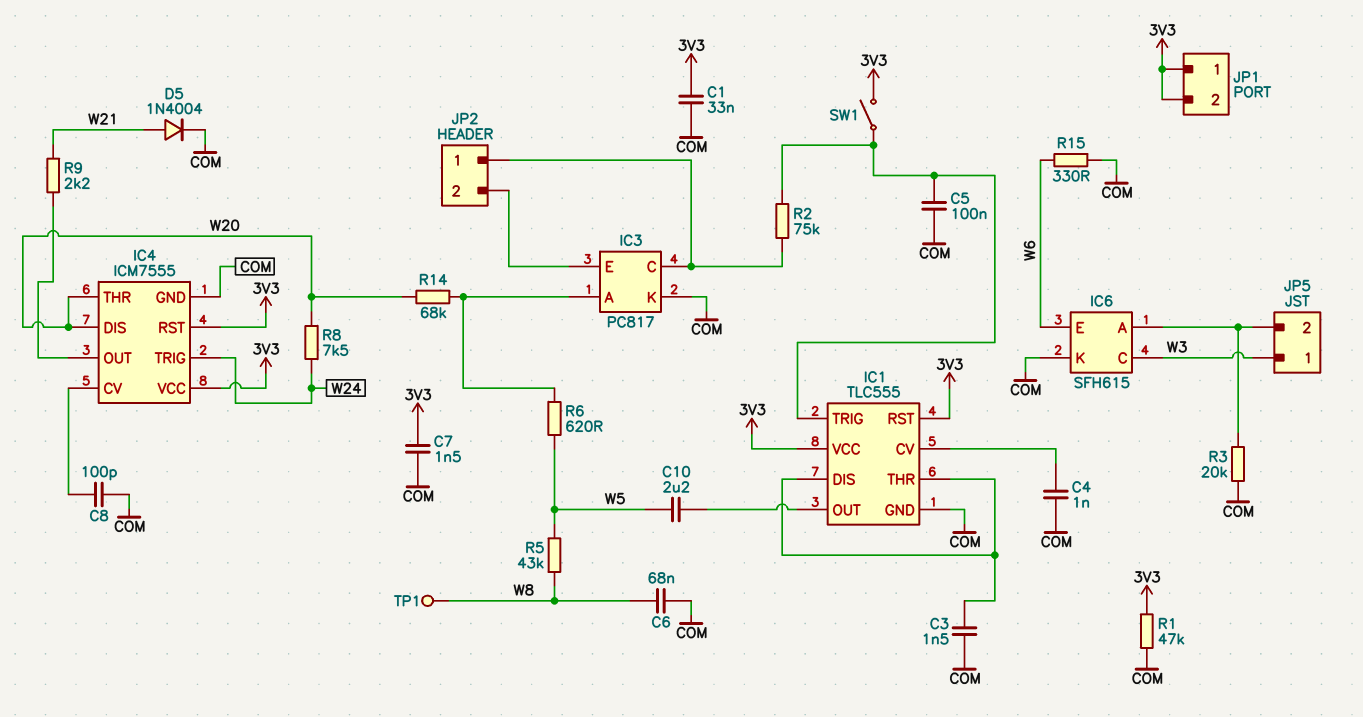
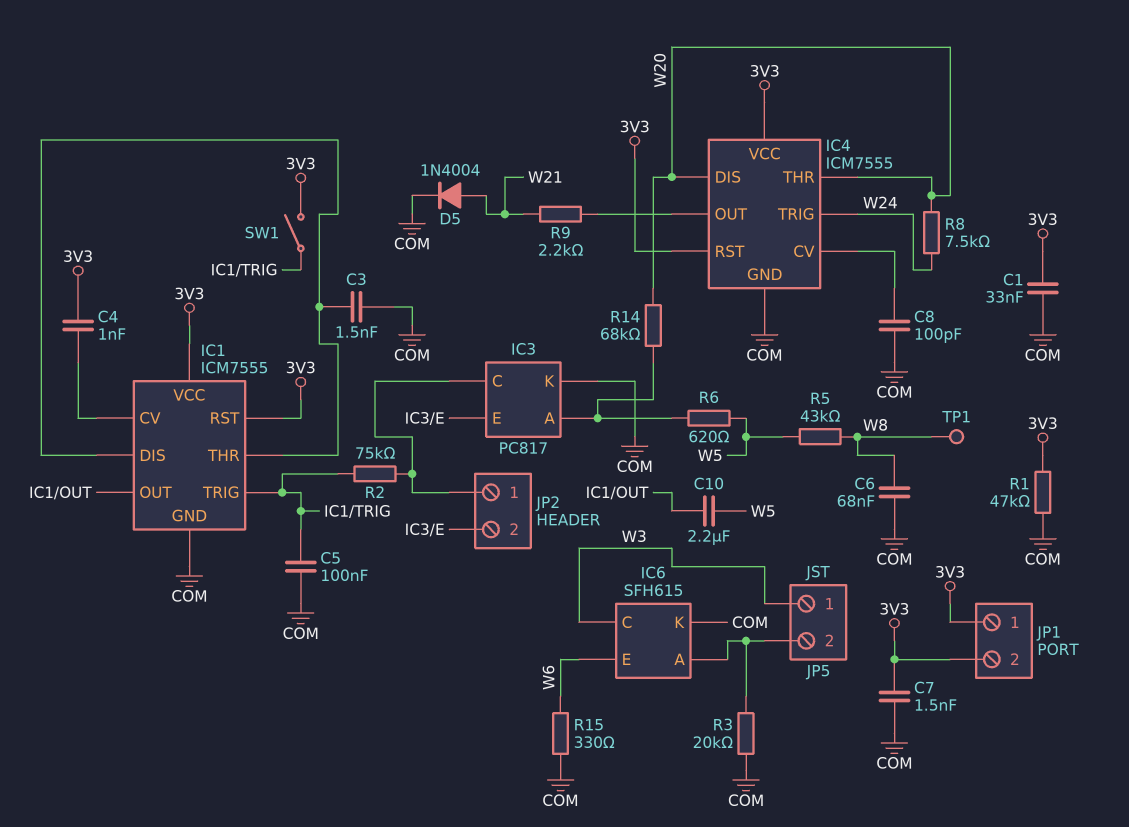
C4: 1nF (COM, IC1/CV) -> 1nF (3V3, IC1/CV)
IC1: TLC555 -> ICM7555

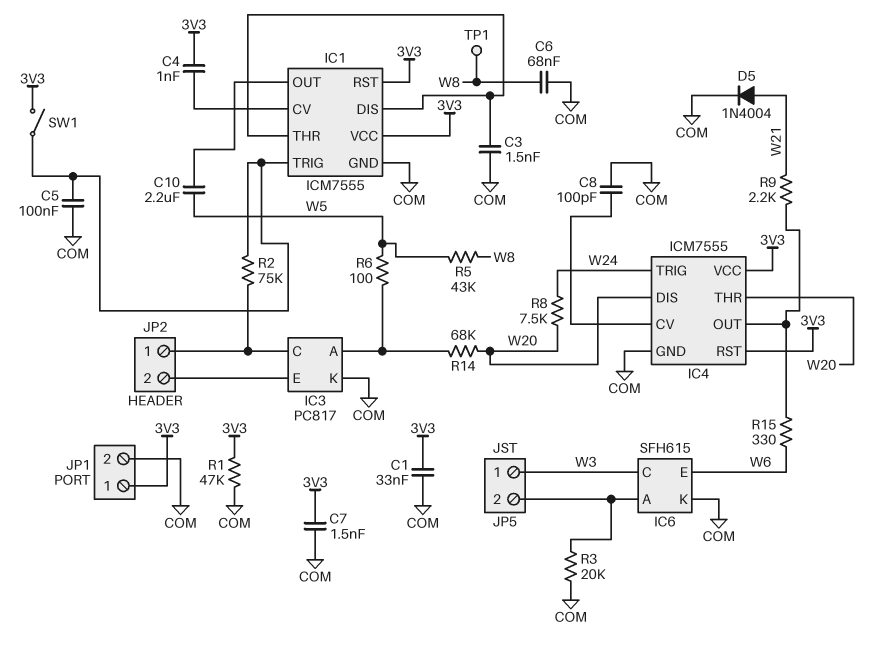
JP1 pin 2: 3V3 -> COM
R6: 620 (IC3/A, W5) -> 100 (IC3/A, W5)
R15: 330 (COM, W6) -> 330 (IC4/OUT, W6)

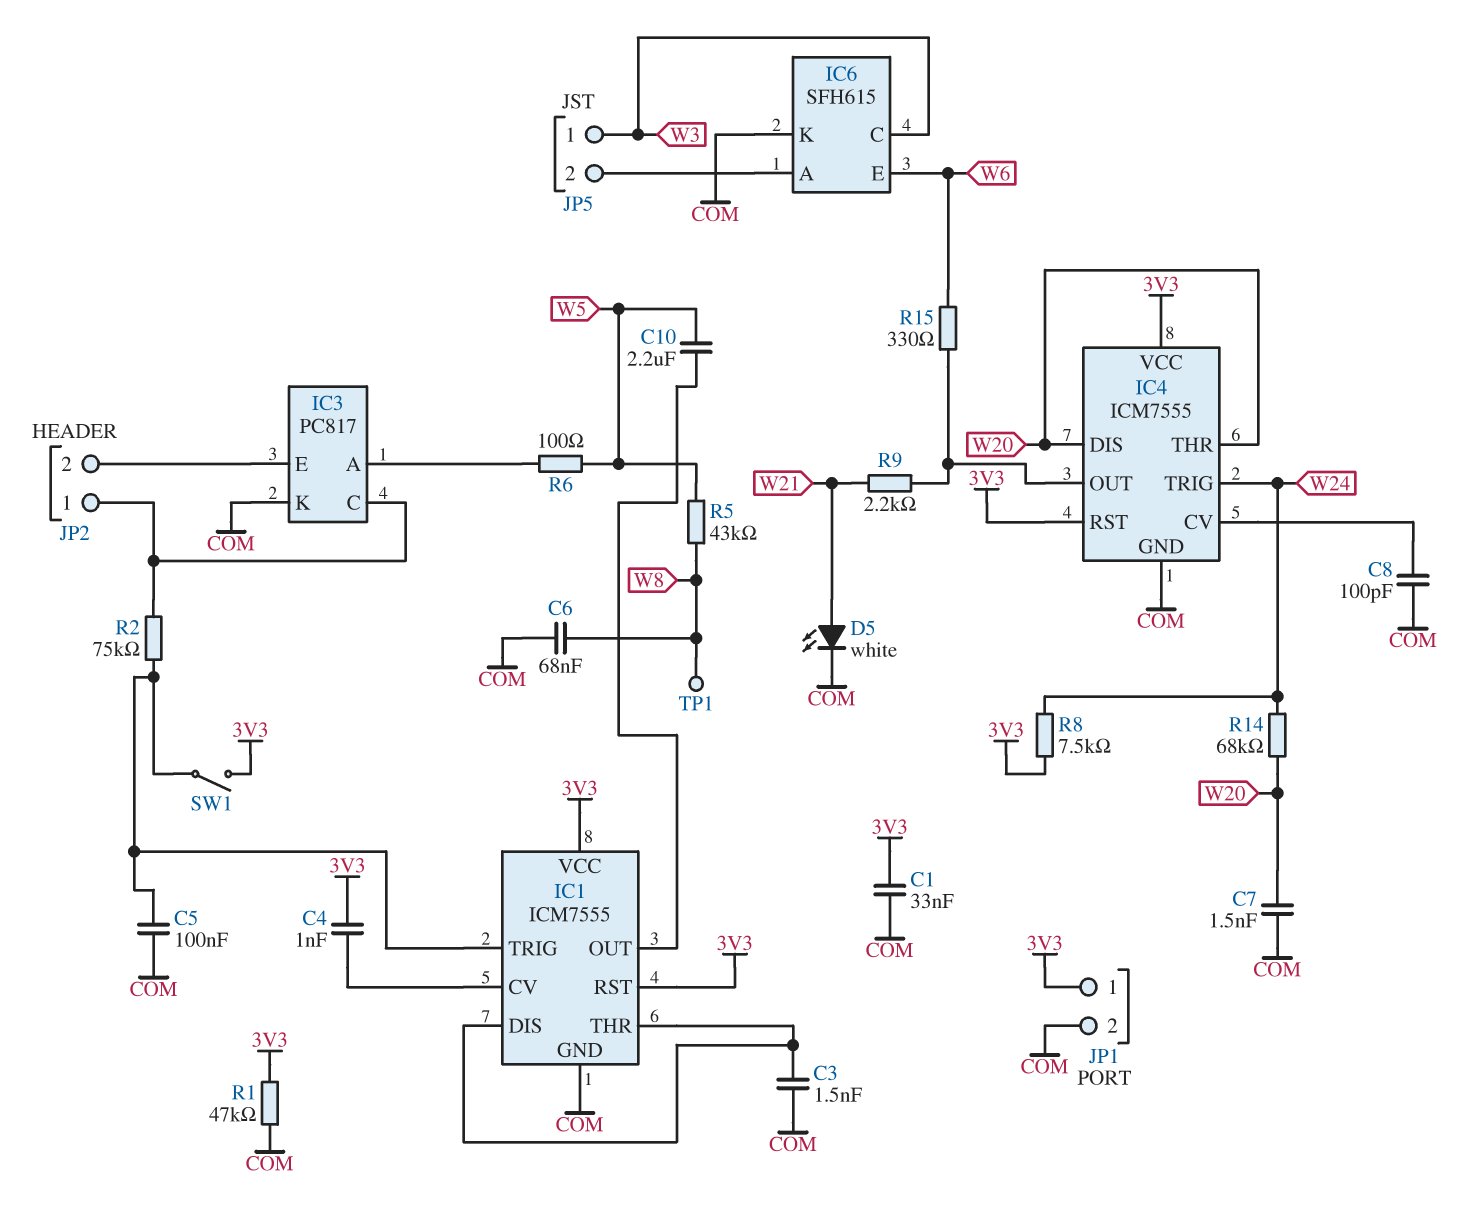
C7: 1.5nF (3V3, COM) -> 1.5nF (COM, W20)
D5: diode 1N4004 (A W21, K COM) -> LED white (A W21, K COM)
R3: 20k (COM, IC6/A) -> none
R8: 7.5k (W20, W24) -> 7.5k (3V3, W24)
R14: 68k (IC3/A, W20) -> 68k (W20, W24)

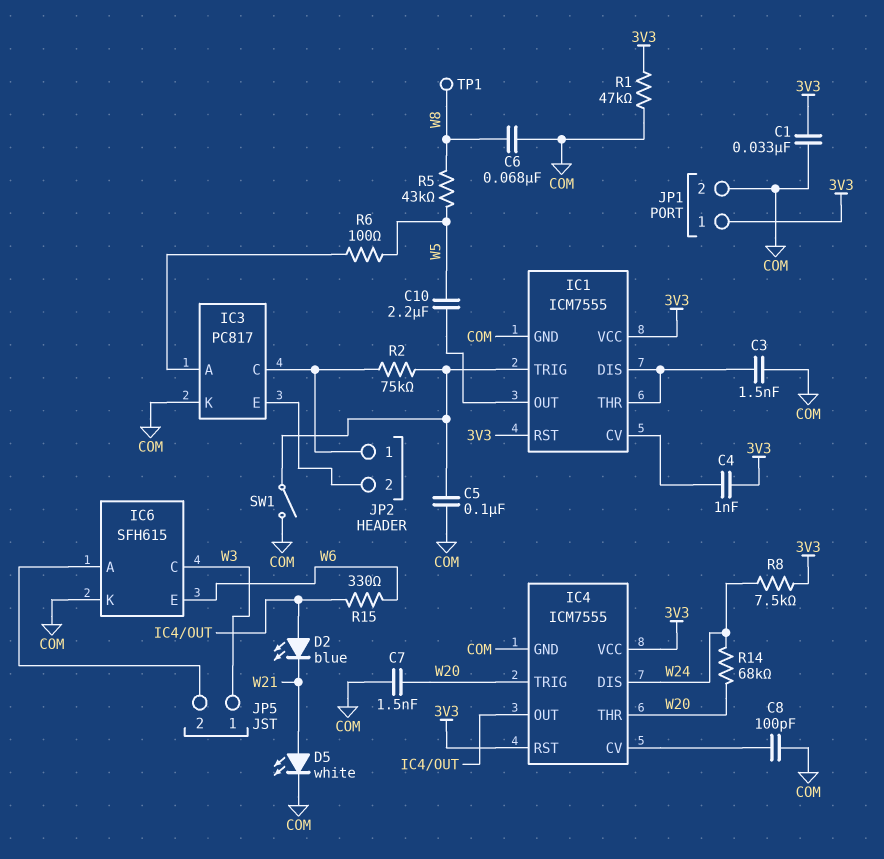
D2: none -> LED blue (A IC4/OUT, K W21)
IC4 pin DIS: W20 -> W24
IC4 pin TRIG: W24 -> W20
R9: 2.2k (IC4/OUT, W21) -> none
SW1: switch (3V3, IC1/TRIG) -> switch (COM, IC1/TRIG)

